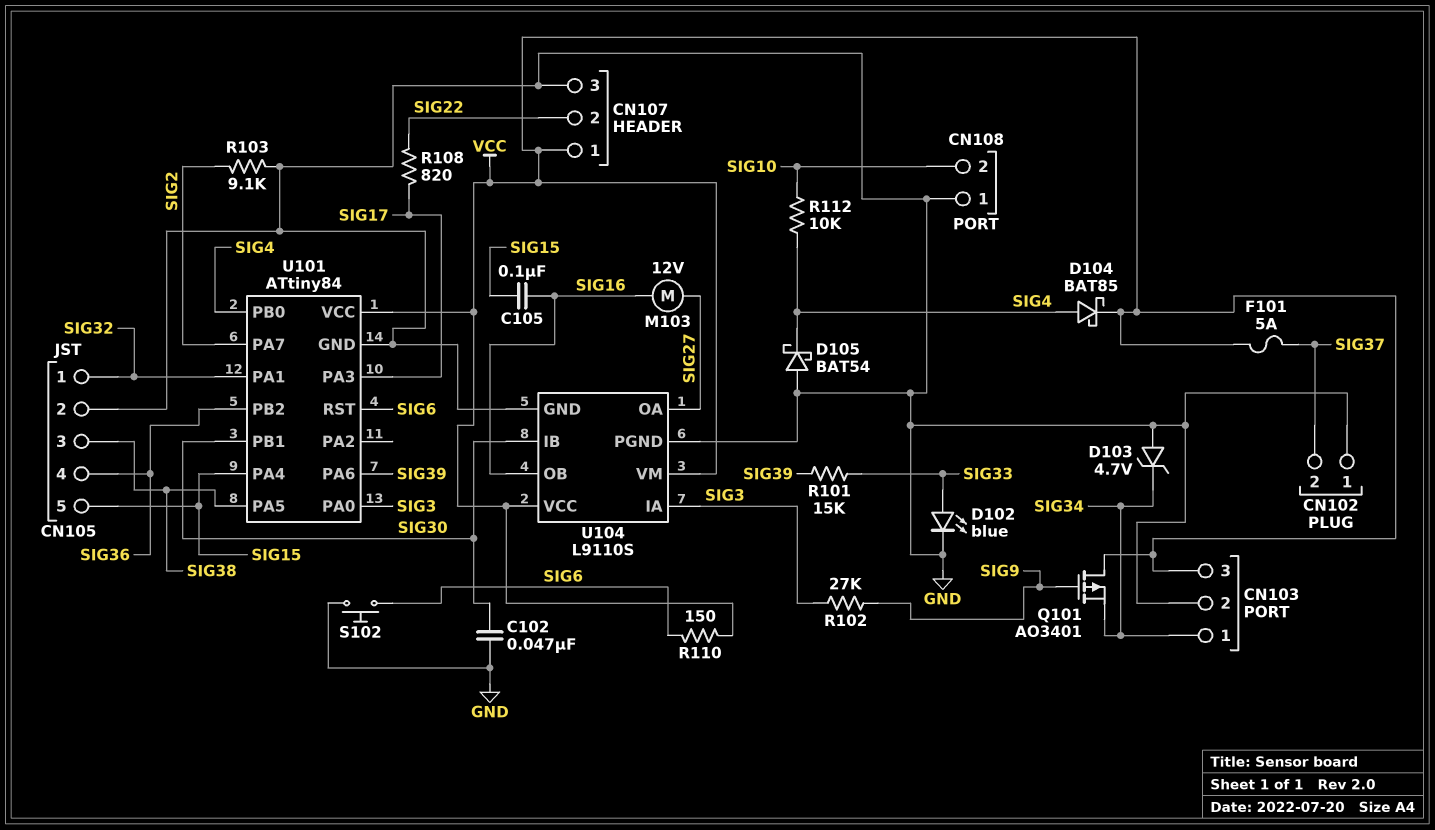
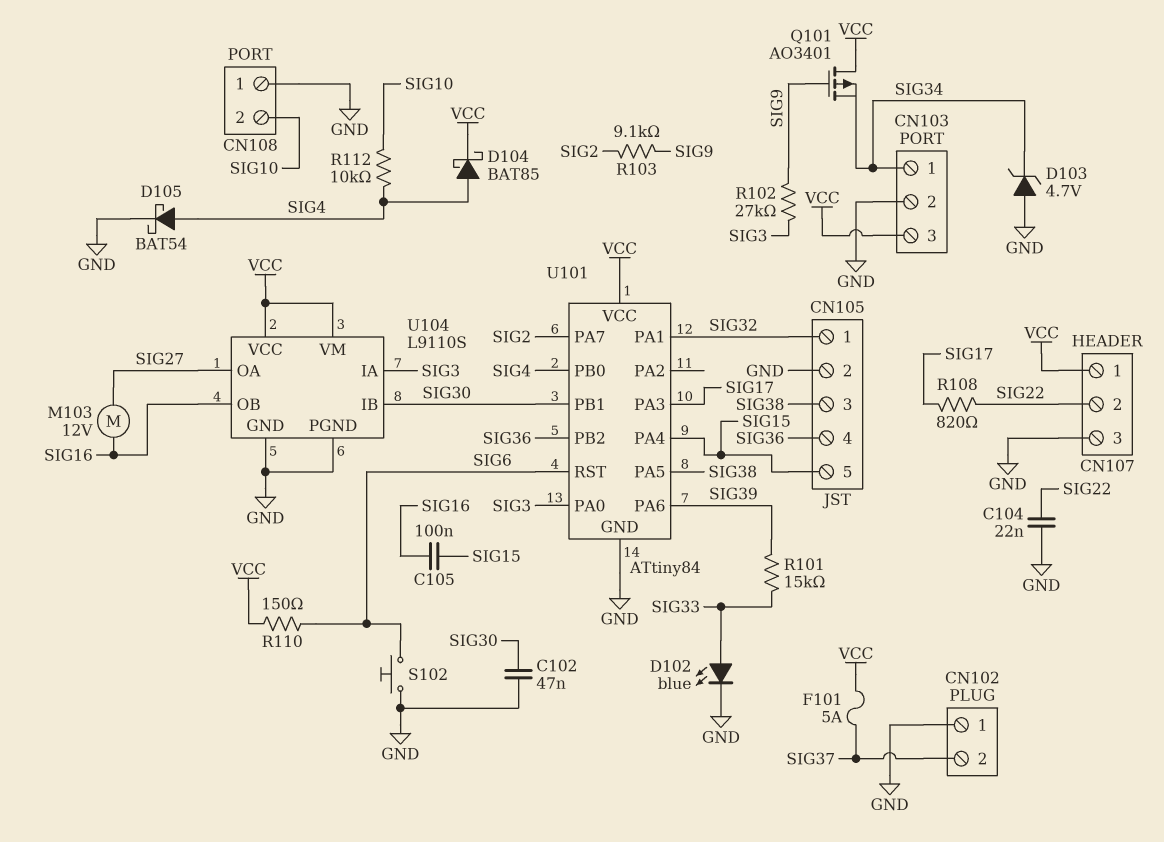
C104: none -> 22nF (GND, SIG22)
D105: schottky BAT54 (A GND, K SIG4) -> schottky BAT54 (A SIG4, K GND)
R103: 9.1k (GND, SIG2) -> 9.1k (SIG2, SIG9)

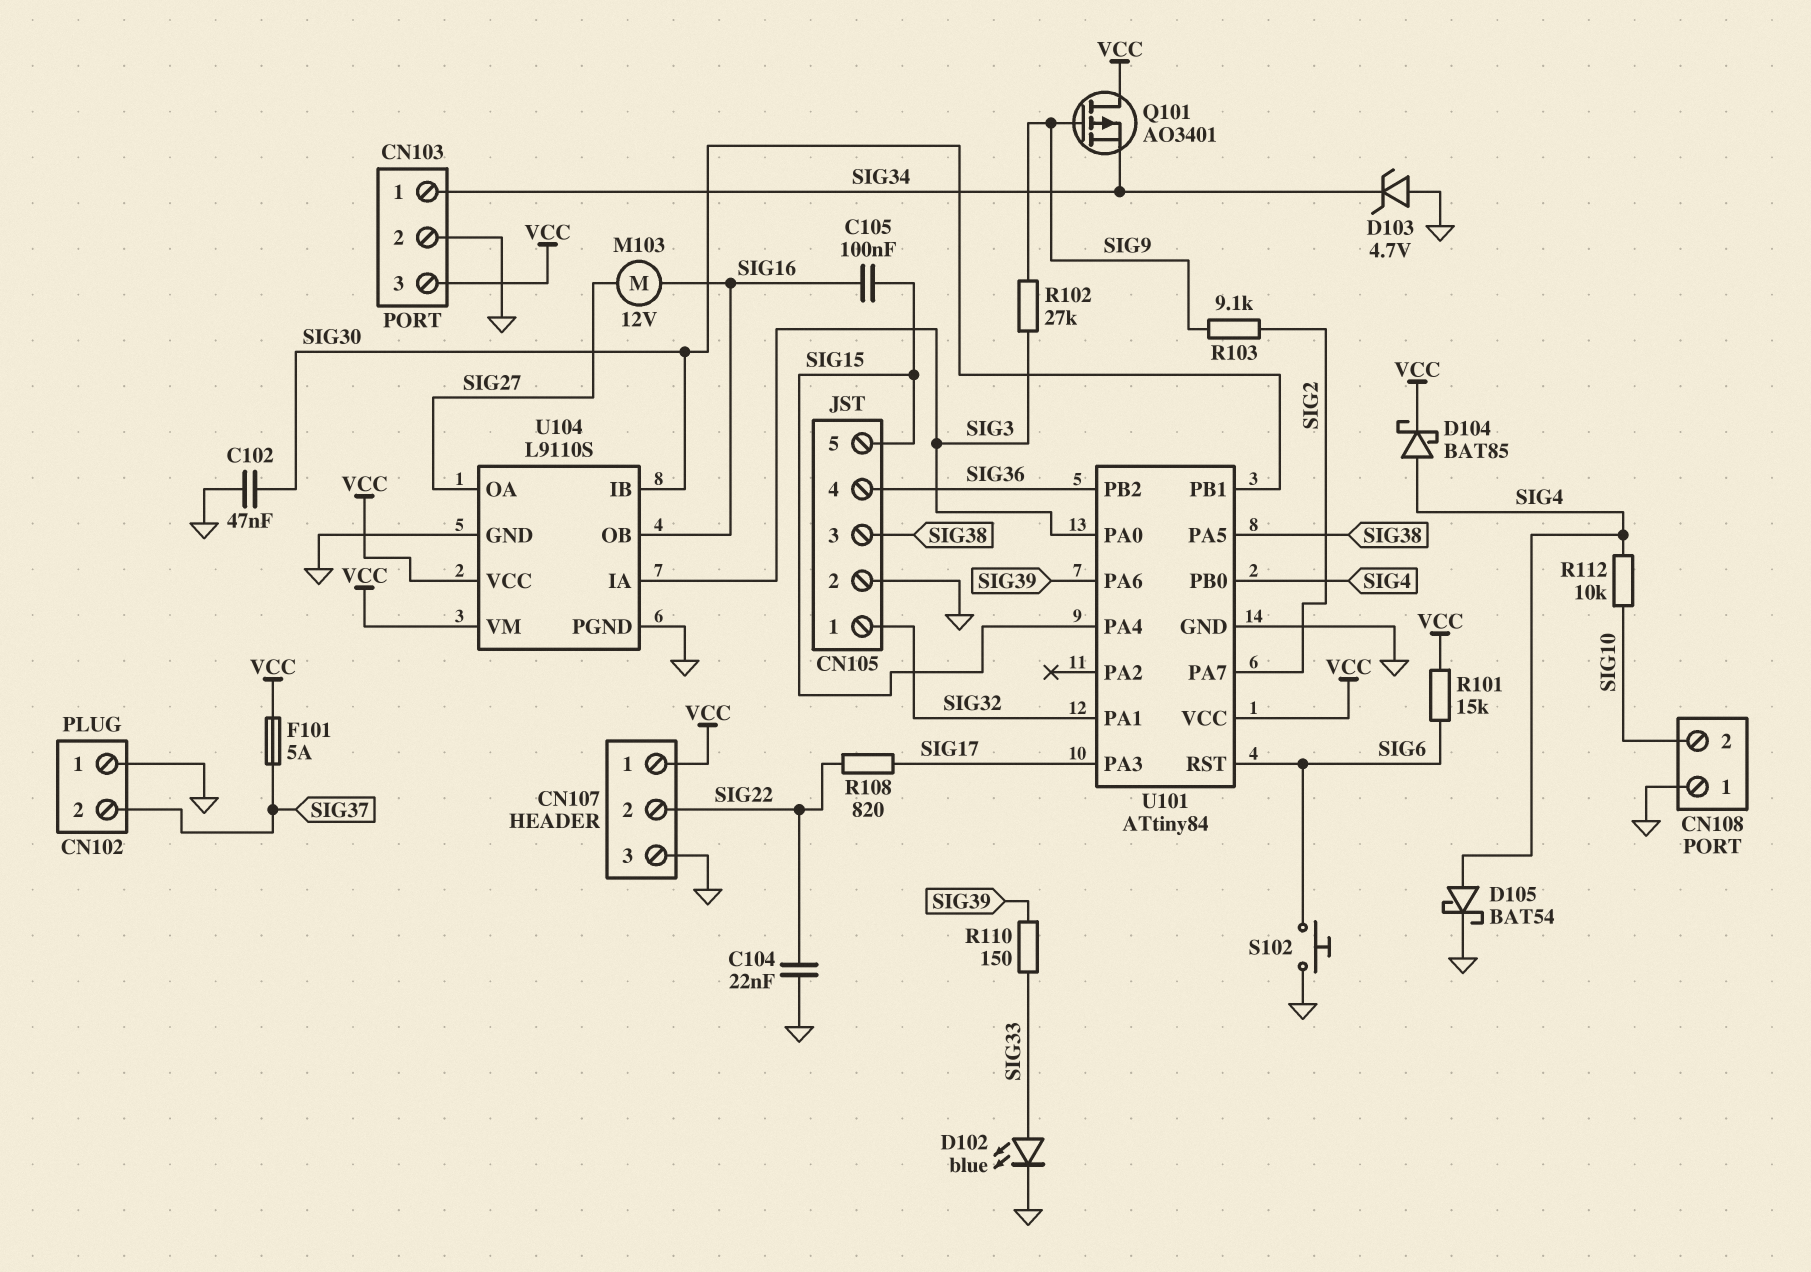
R101: 15k (SIG33, SIG39) -> 15k (SIG6, VCC)
R110: 150 (SIG6, VCC) -> 150 (SIG33, SIG39)

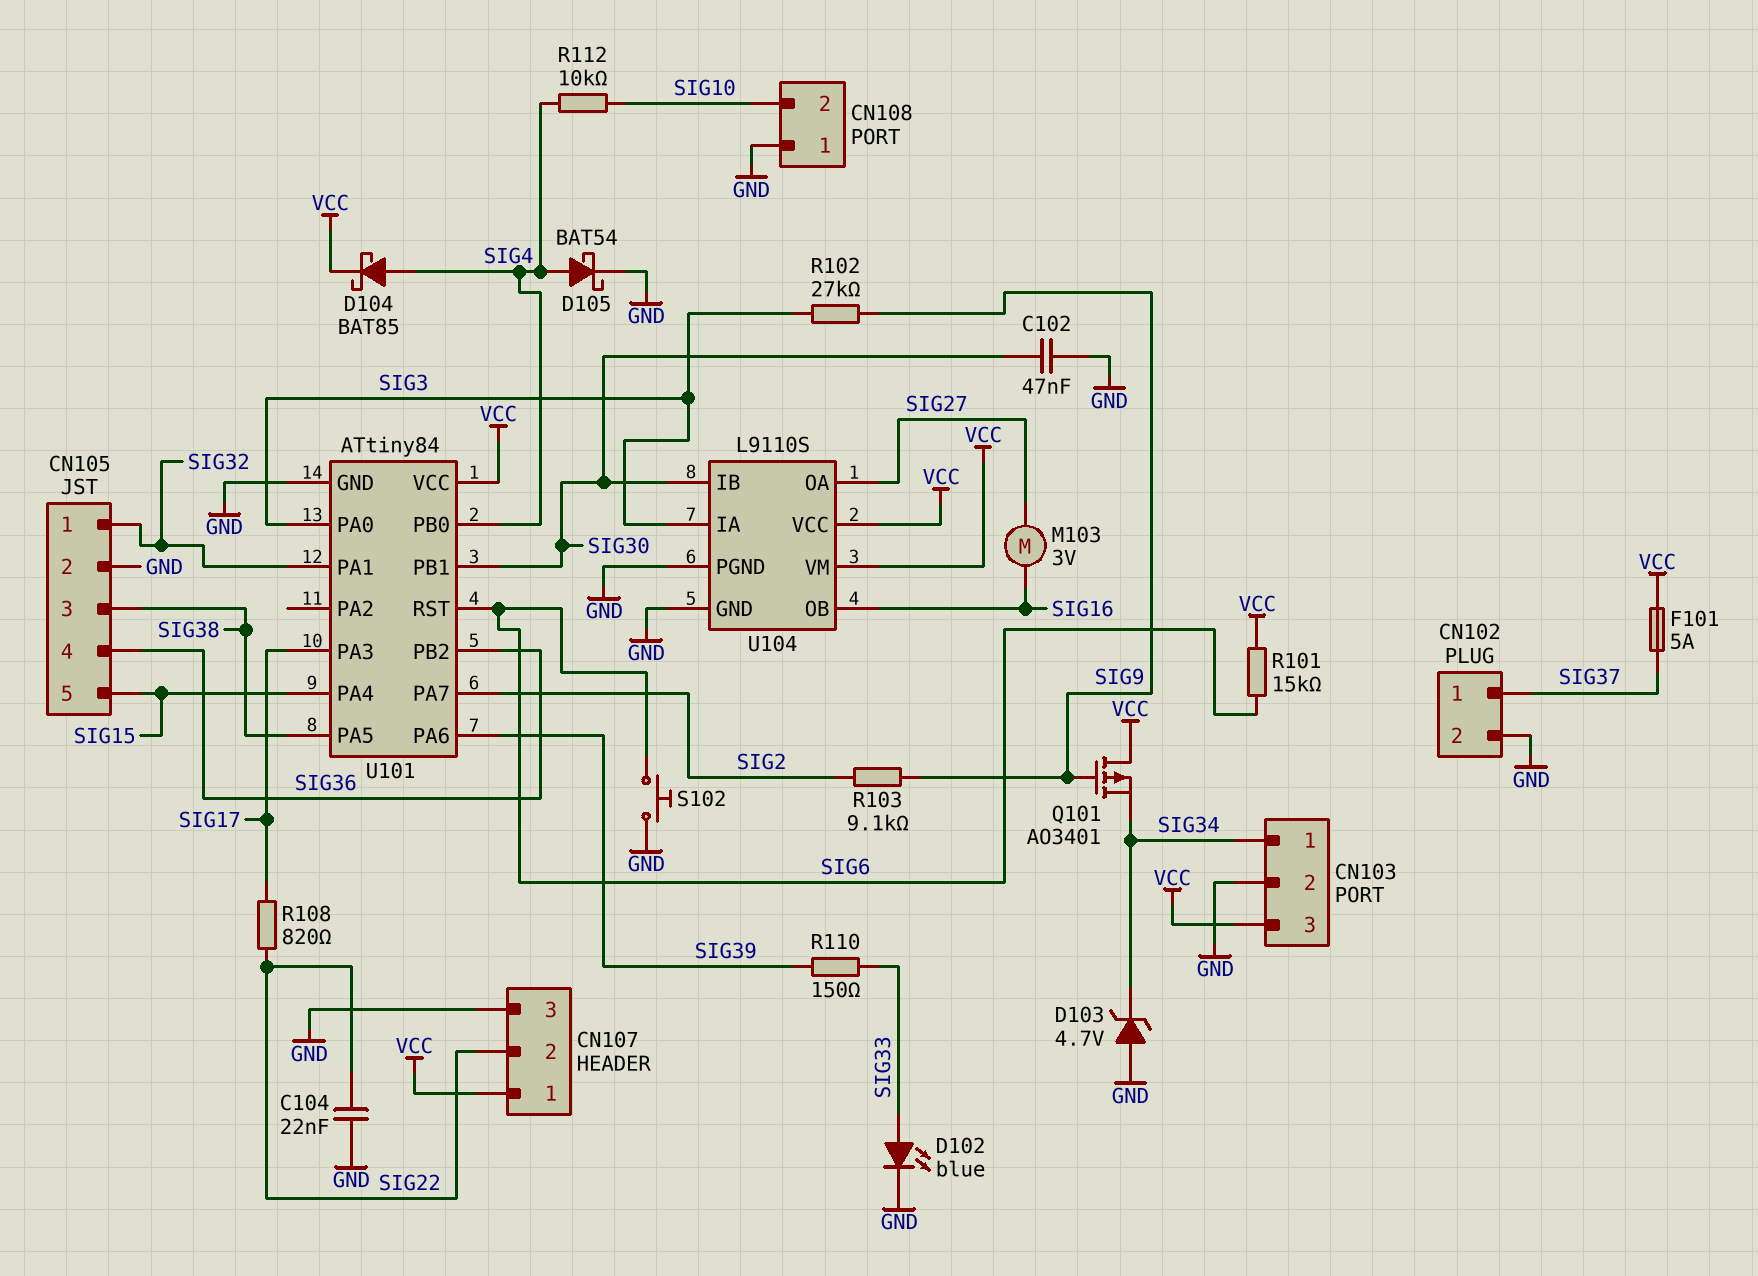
C105: 100nF (SIG15, SIG16) -> none
CN102 pin 1: GND -> SIG37
CN102 pin 2: SIG37 -> GND
M103: motor 12V (SIG16, SIG27) -> motor 3V (SIG16, SIG27)

